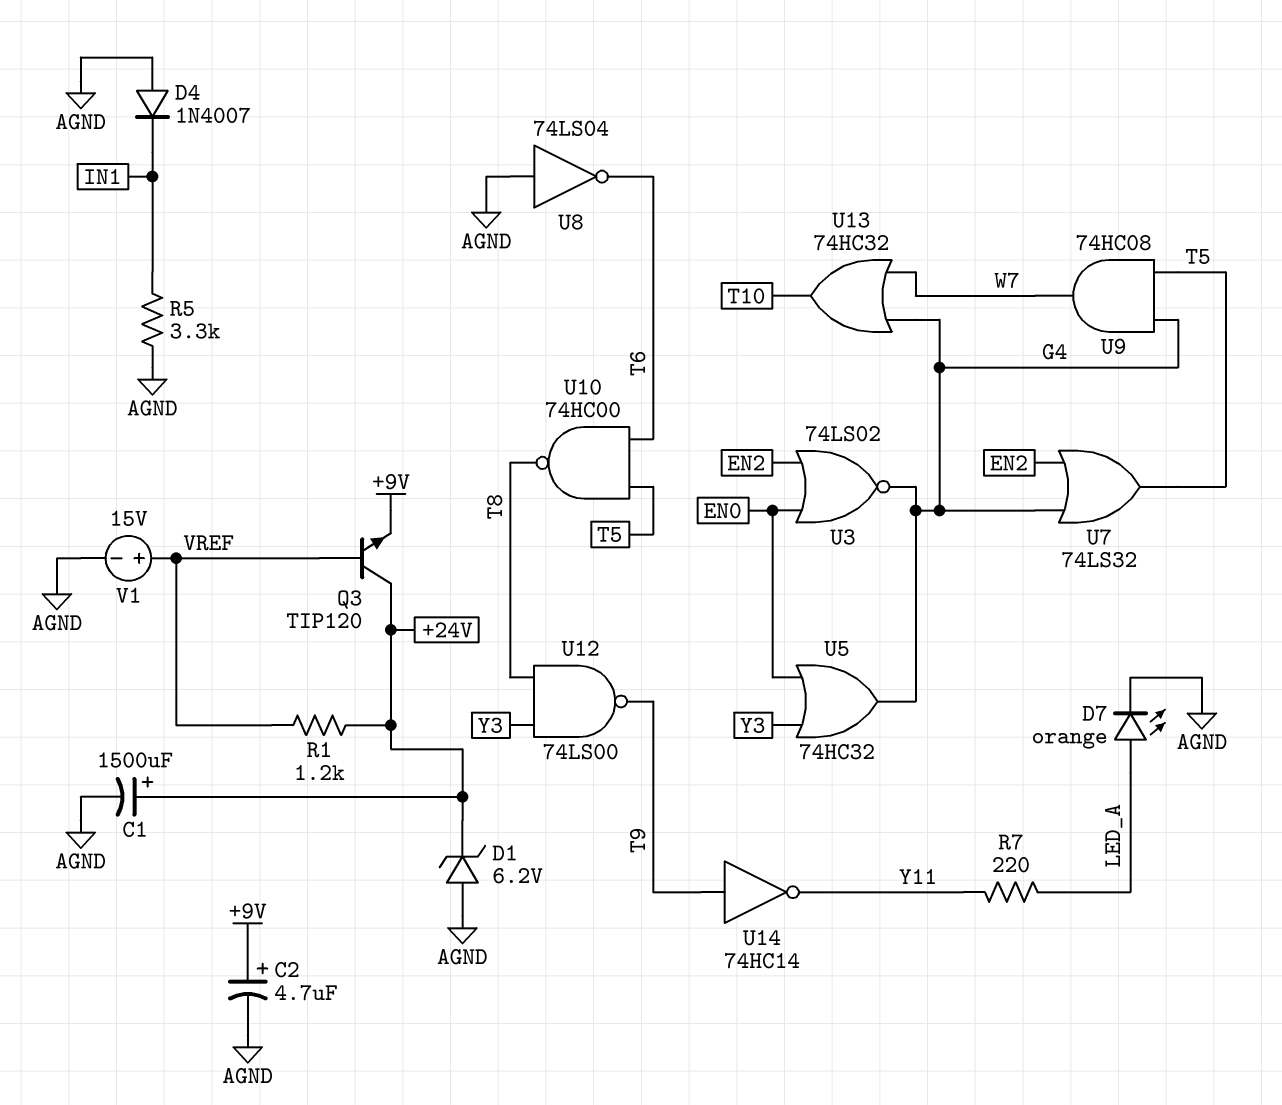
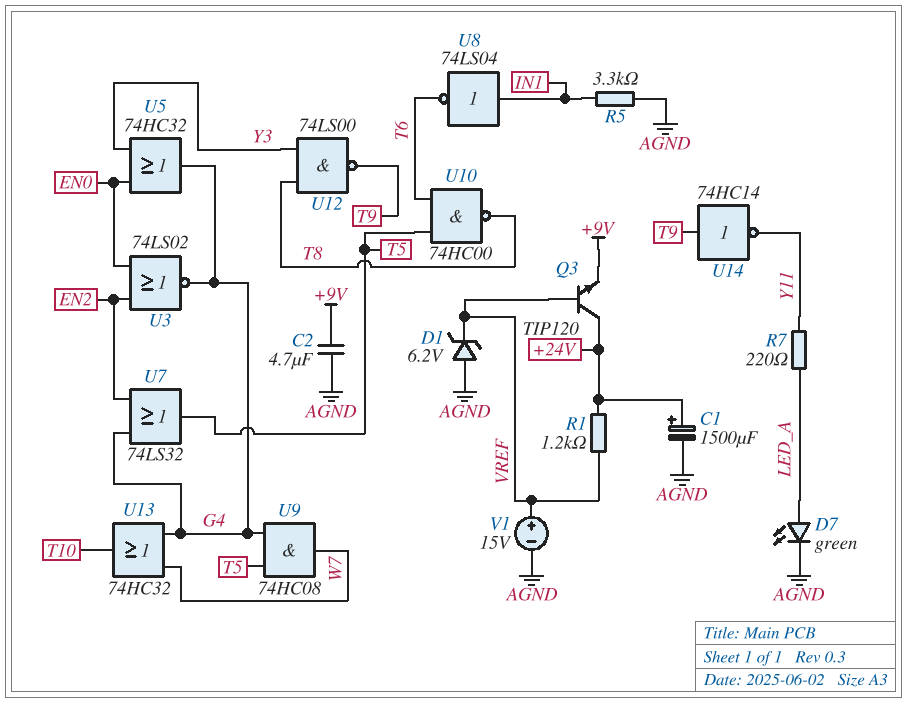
C2: 4.7uF (plus +9V, minus AGND) -> 4.7uF (+9V, AGND)
D1: zener 6.2V (A AGND, K +24V) -> zener 6.2V (A AGND, K VREF)
D4: diode 1N4007 (A AGND, K IN1) -> none
D7: LED orange (A LED_A, K AGND) -> LED green (A LED_A, K AGND)
U8: NOT 74LS04 (in AGND, out T6) -> NOT 74LS04 (in IN1, out T6)

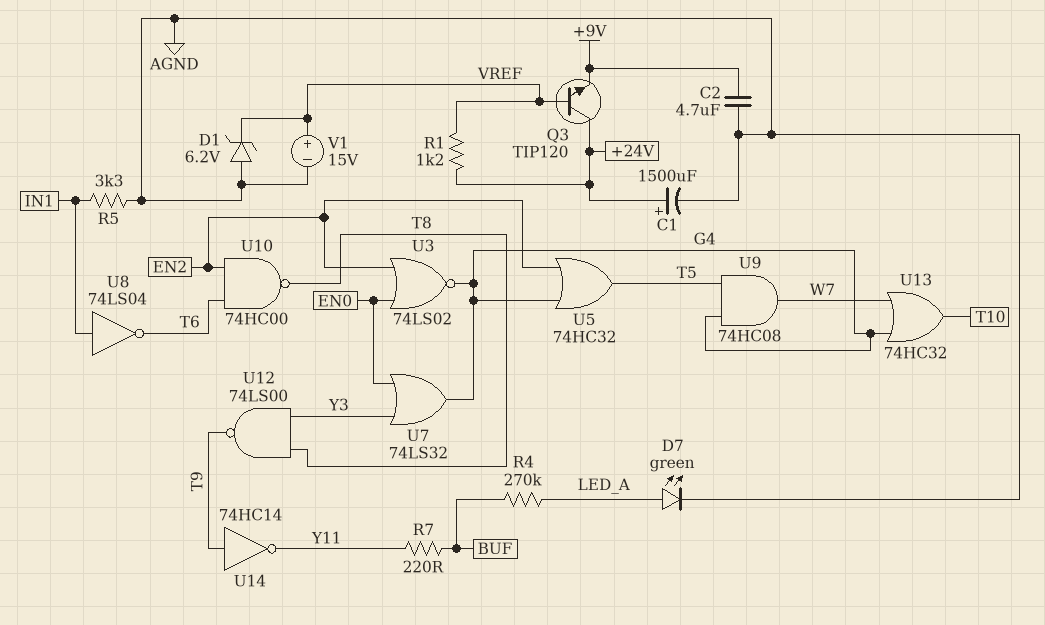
R4: none -> 270k (BUF, LED_A)
R7: 220 (LED_A, Y11) -> 220 (BUF, Y11)
U5: OR 74HC32 (in EN0, in Y3, out G4) -> OR 74HC32 (in EN2, in G4, out T5)
U7: OR 74LS32 (in EN2, in G4, out T5) -> OR 74LS32 (in EN0, in Y3, out G4)
U10: NAND 74HC00 (in T5, in T6, out T8) -> NAND 74HC00 (in EN2, in T6, out T8)

